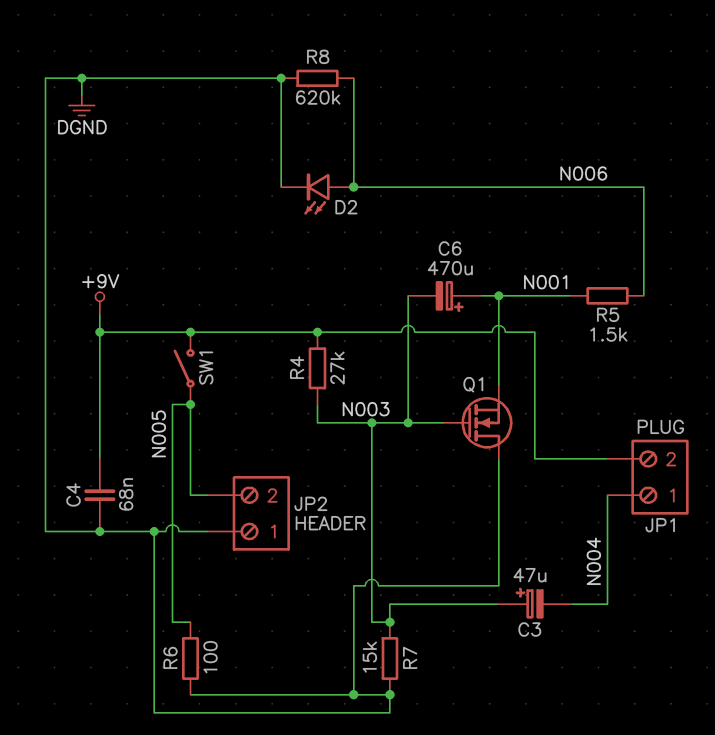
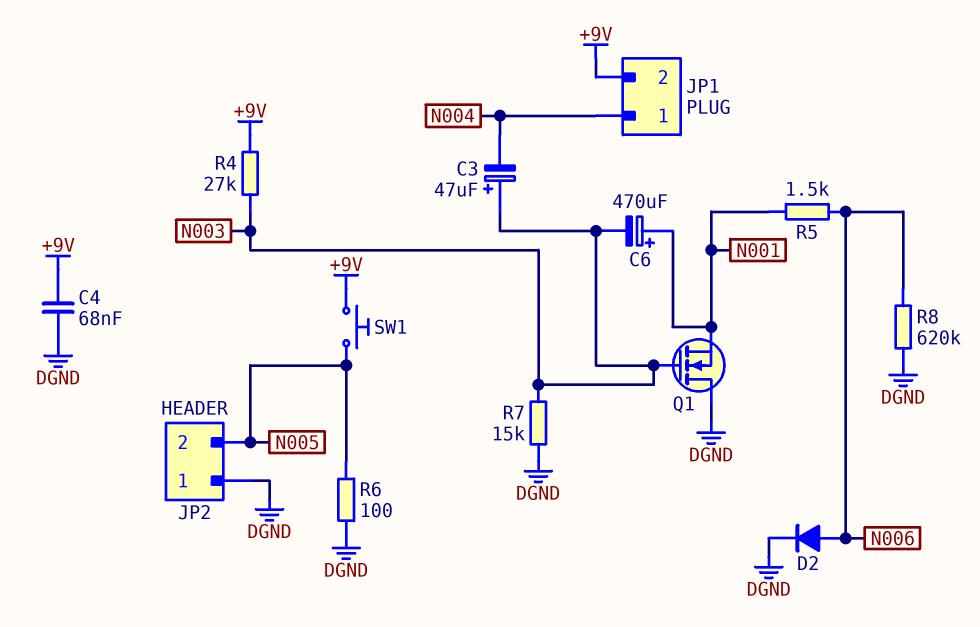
D2: LED (A N006, K DGND) -> diode (A N006, K DGND)
SW1: switch (+9V, N005) -> button (+9V, N005)

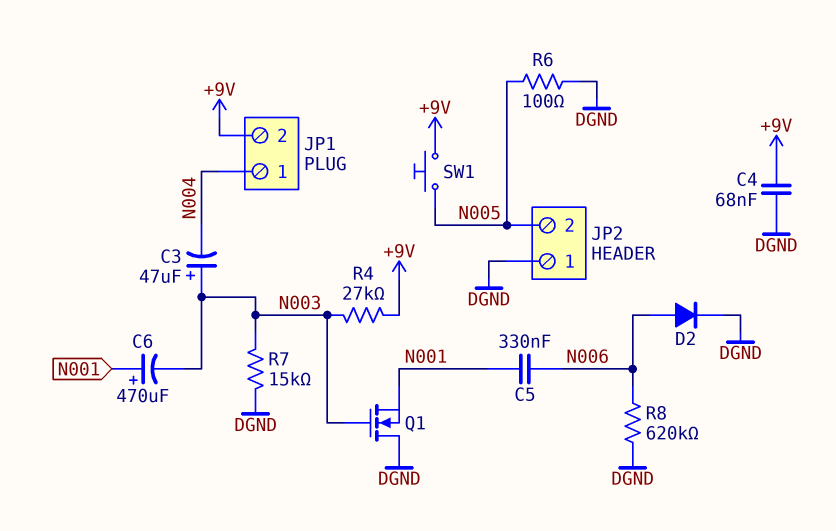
C5: none -> 330nF (N001, N006)
R5: 1.5k (N001, N006) -> none

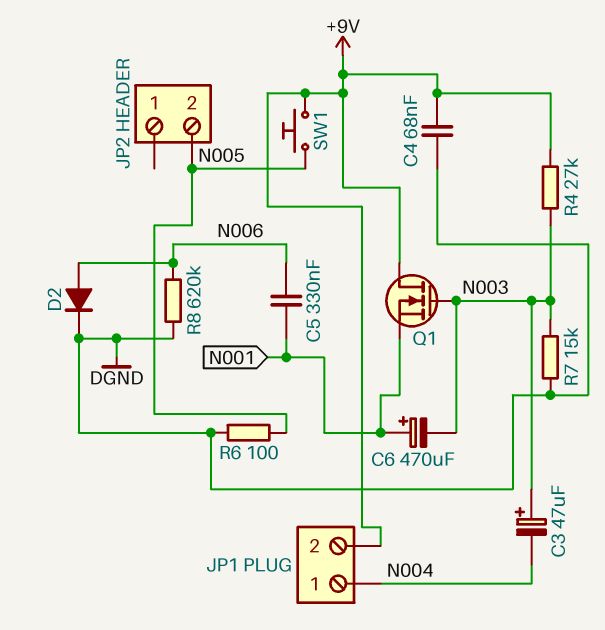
JP2 pin 1: DGND -> none
Q1: NMOS (G N003, D DGND, S N001) -> NMOS (G N003, D +9V, S N001)

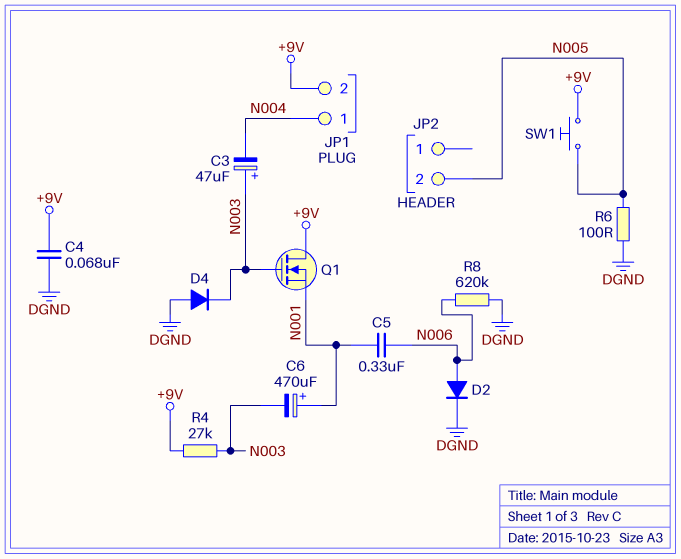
D4: none -> diode (A DGND, K N003)
R7: 15k (DGND, N003) -> none

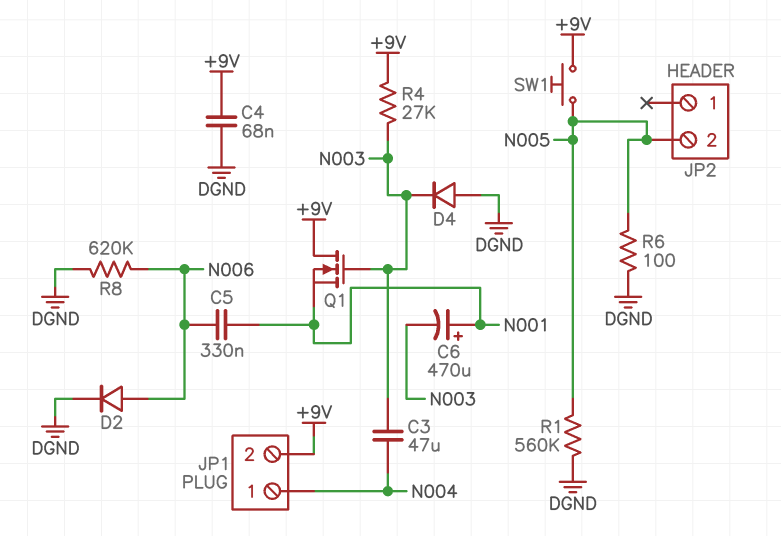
C3: 47uF (plus N003, minus N004) -> 47uF (N003, N004)
R1: none -> 560k (DGND, N005)

